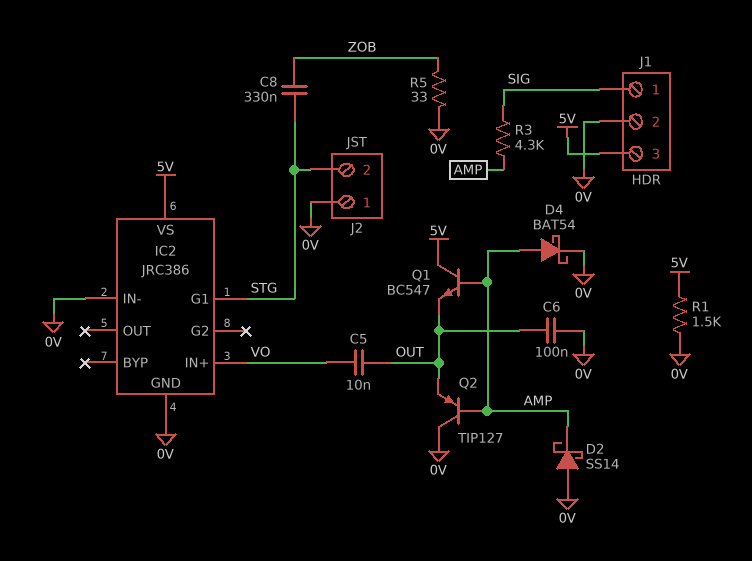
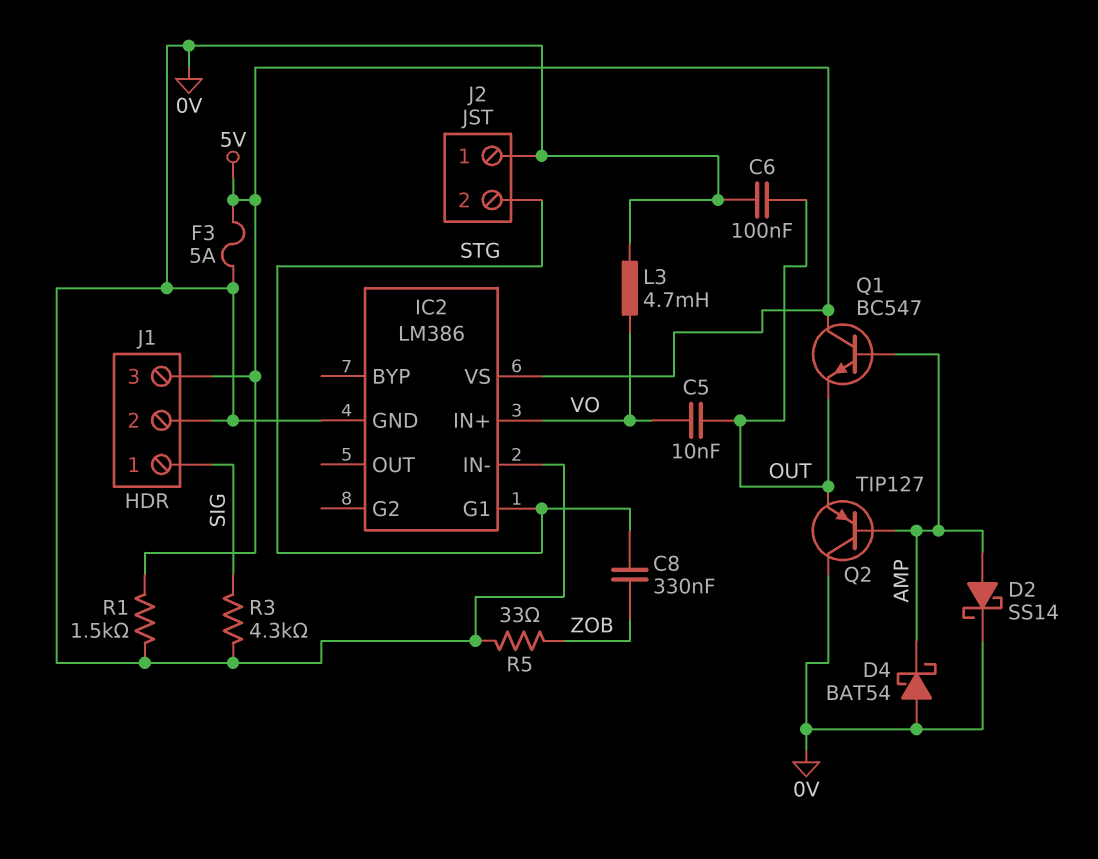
D2: schottky SS14 (A 0V, K AMP) -> schottky SS14 (A AMP, K 0V)
D4: schottky BAT54 (A AMP, K 0V) -> schottky BAT54 (A 0V, K AMP)
F3: none -> 5A (0V, 5V)
IC2: JRC386 -> LM386
L3: none -> 4.7mH (0V, VO)
R3: 4.3k (AMP, SIG) -> 4.3k (0V, SIG)

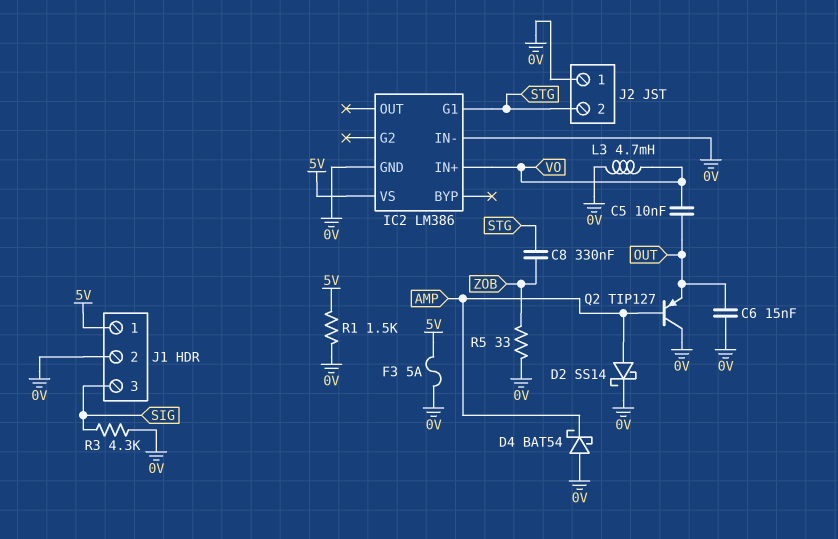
C6: 100nF (0V, OUT) -> 15nF (0V, OUT)
J1 pin 1: SIG -> 5V
J1 pin 3: 5V -> SIG
Q1: NPN BC547 (B AMP, C 5V, E OUT) -> none

